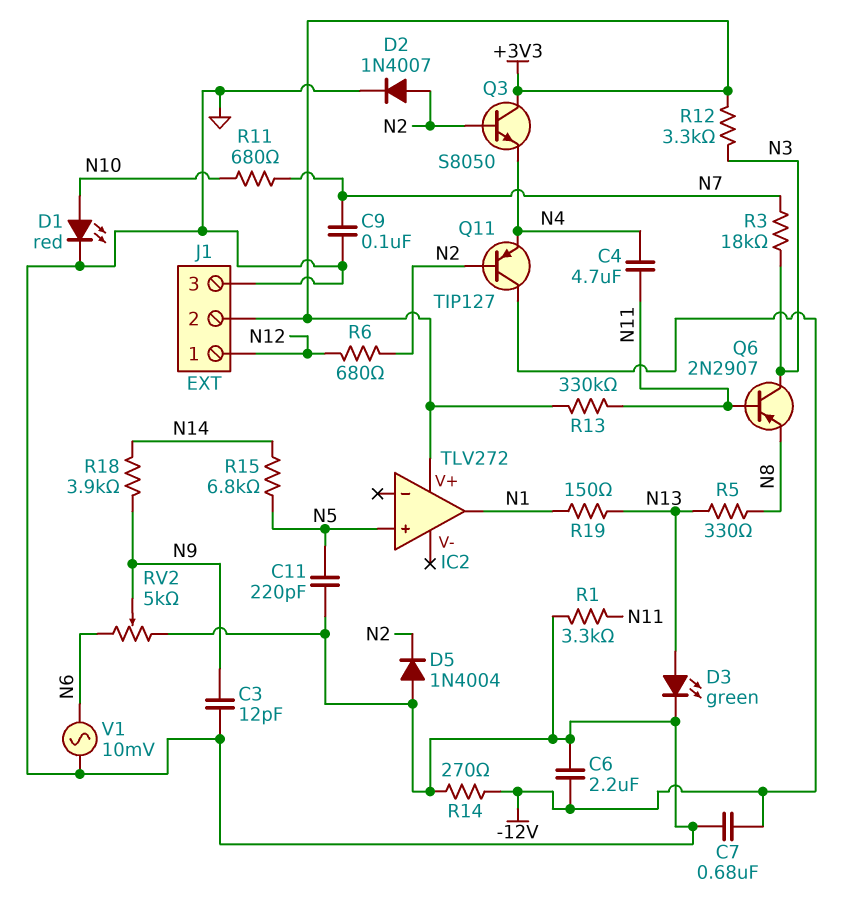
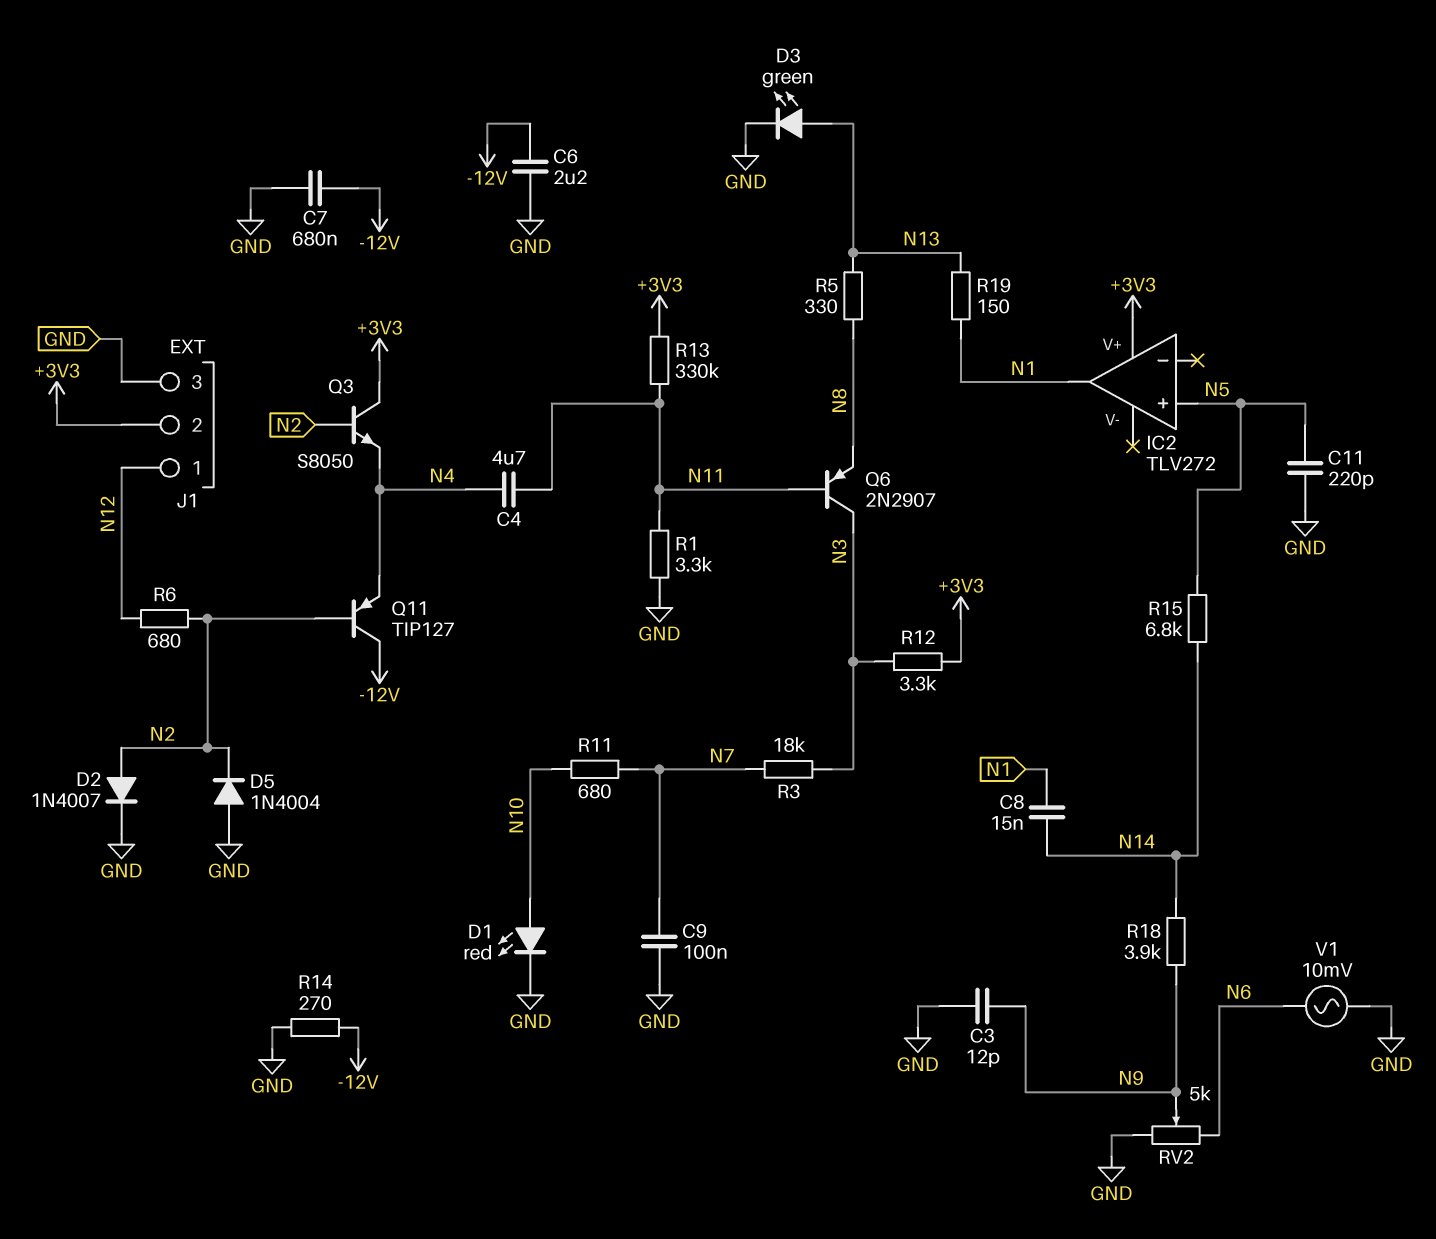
C8: none -> 15nF (N1, N14)

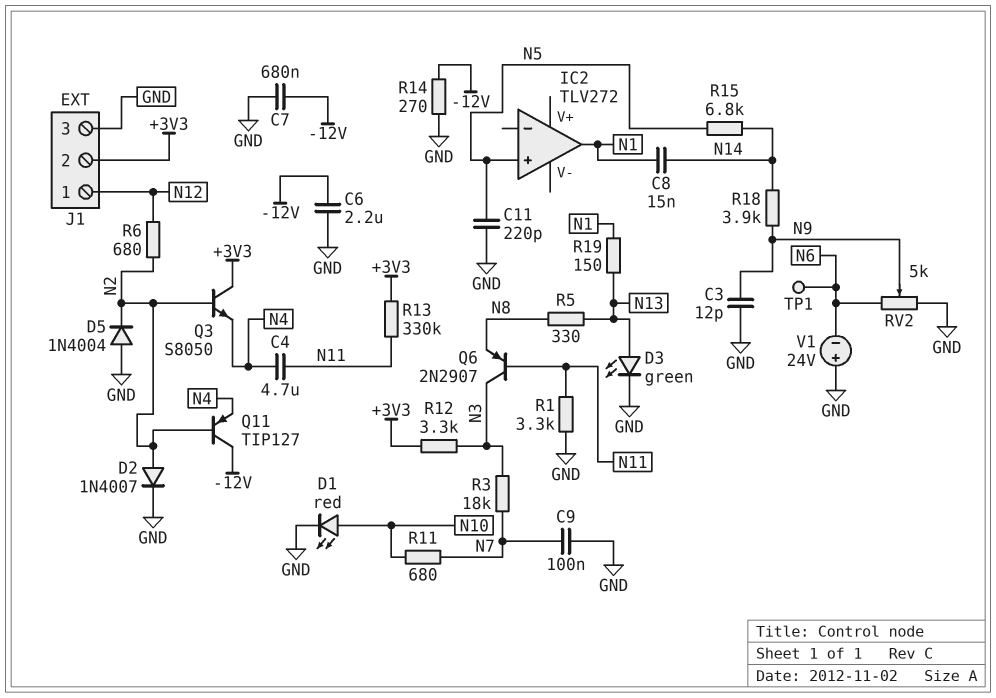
IC2 pin V+: +3V3 -> none
TP1: none -> test point (N6)
V1: AC 10mV (GND, N6) -> 24V (plus GND, minus N6)

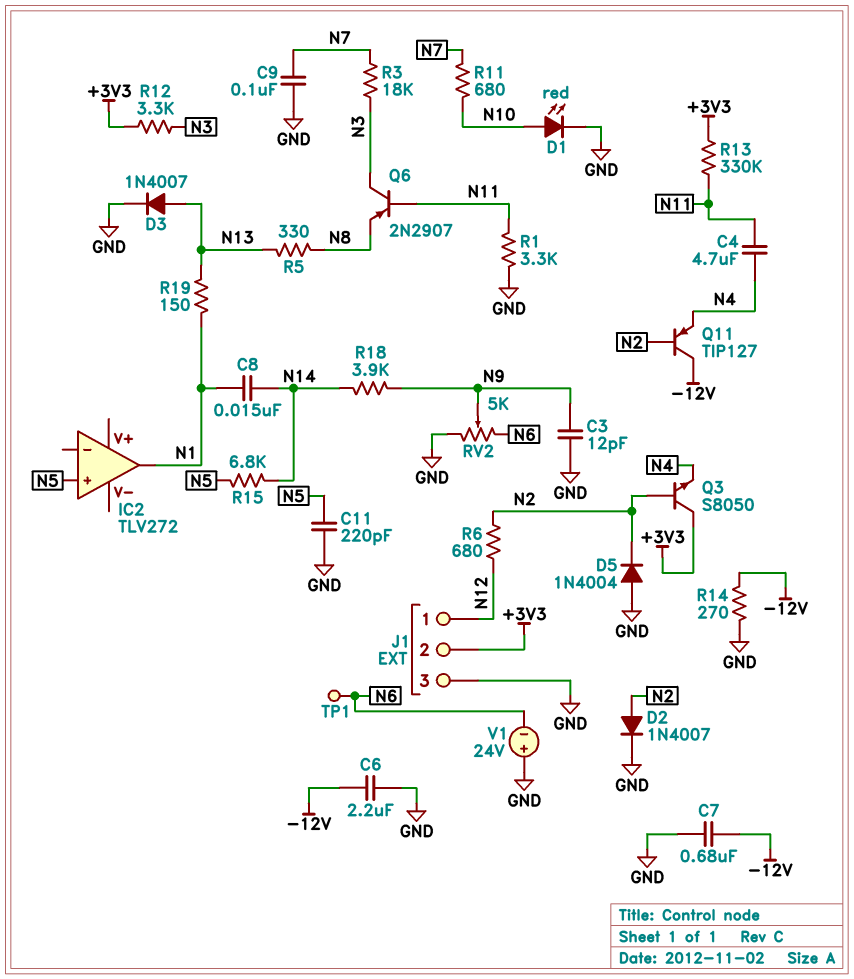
D3: LED green (A N13, K GND) -> diode 1N4007 (A N13, K GND)

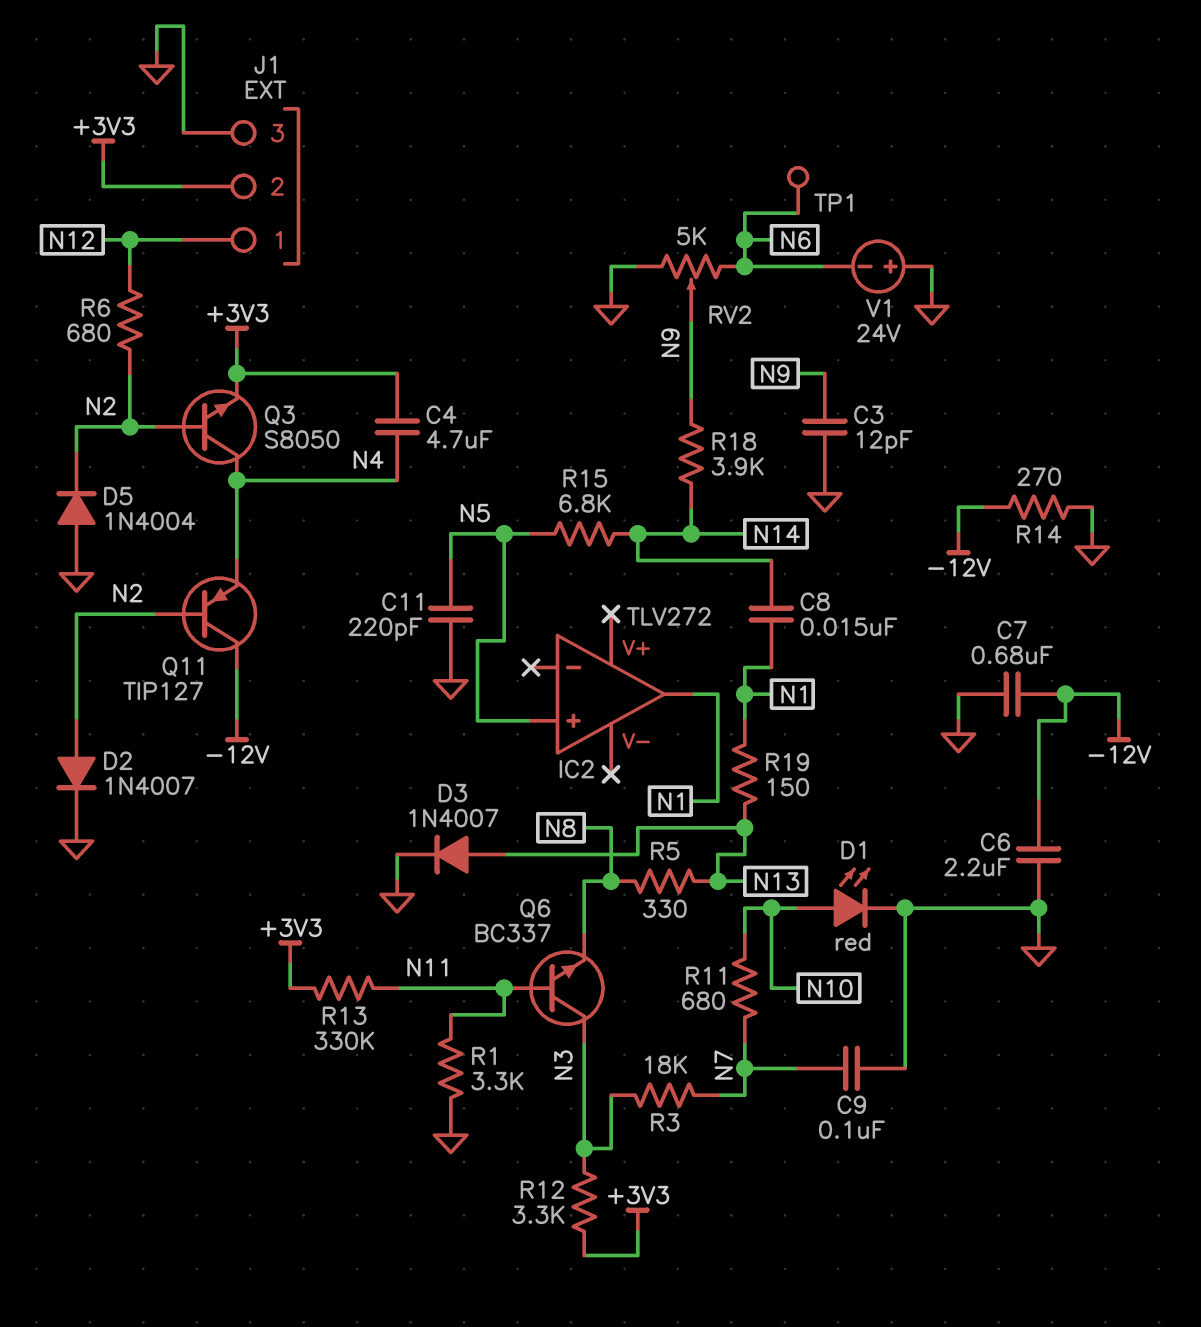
C4: 4.7uF (N4, N11) -> 4.7uF (+3V3, N4)
Q3: NPN S8050 (B N2, C +3V3, E N4) -> NPN S8050 (B N2, C N4, E +3V3)
Q6: PNP 2N2907 (B N11, C N3, E N8) -> NPN BC337 (B N11, C N3, E N8)

